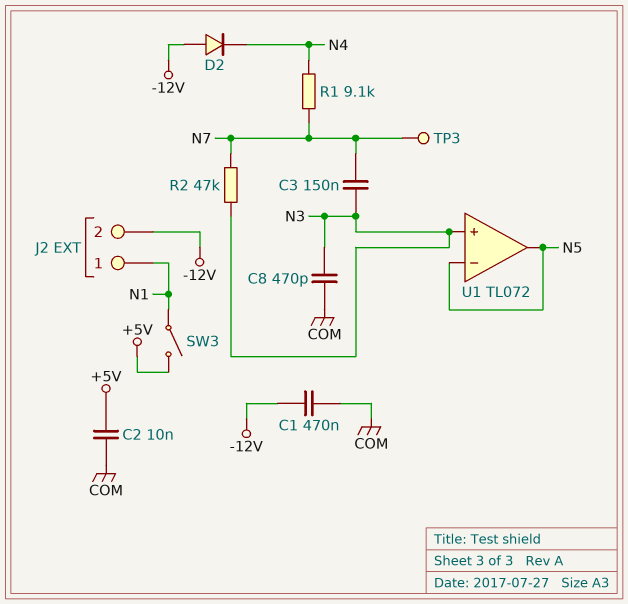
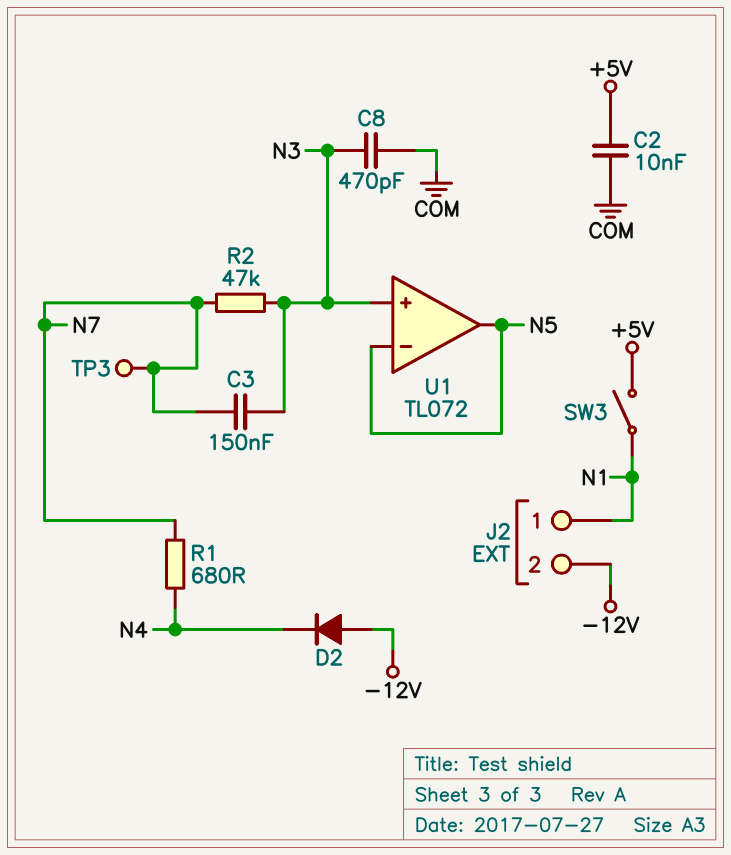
C1: 470nF (-12V, COM) -> none
R1: 9.1k (N4, N7) -> 680 (N4, N7)

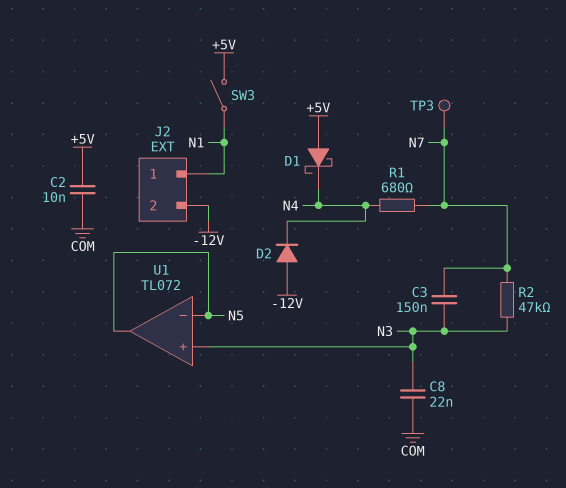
C8: 470pF (COM, N3) -> 22nF (COM, N3)
D1: none -> schottky (A +5V, K N4)

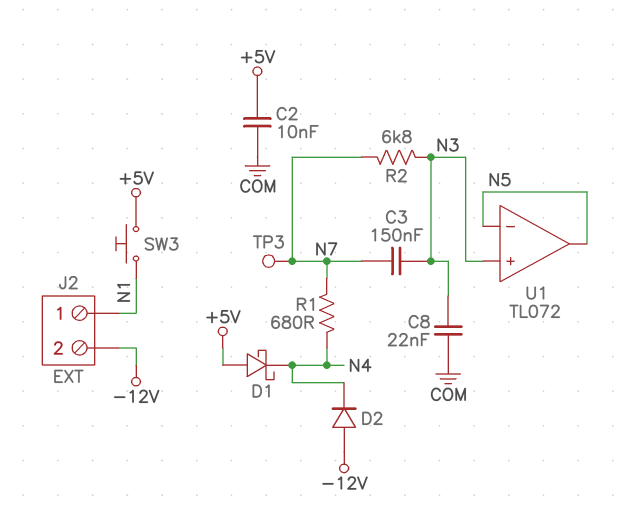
R2: 47k (N3, N7) -> 6.8k (N3, N7)
SW3: switch (+5V, N1) -> button (+5V, N1)

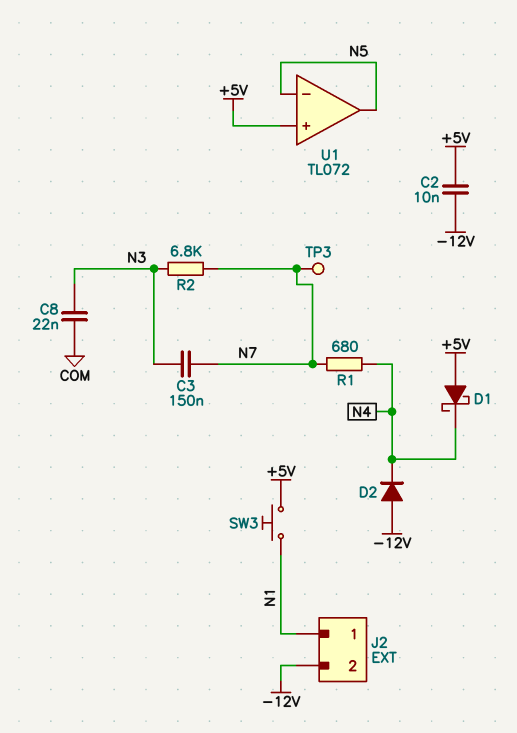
C2: 10nF (+5V, COM) -> 10nF (+5V, -12V)
U1 pin in+: N3 -> +5V

